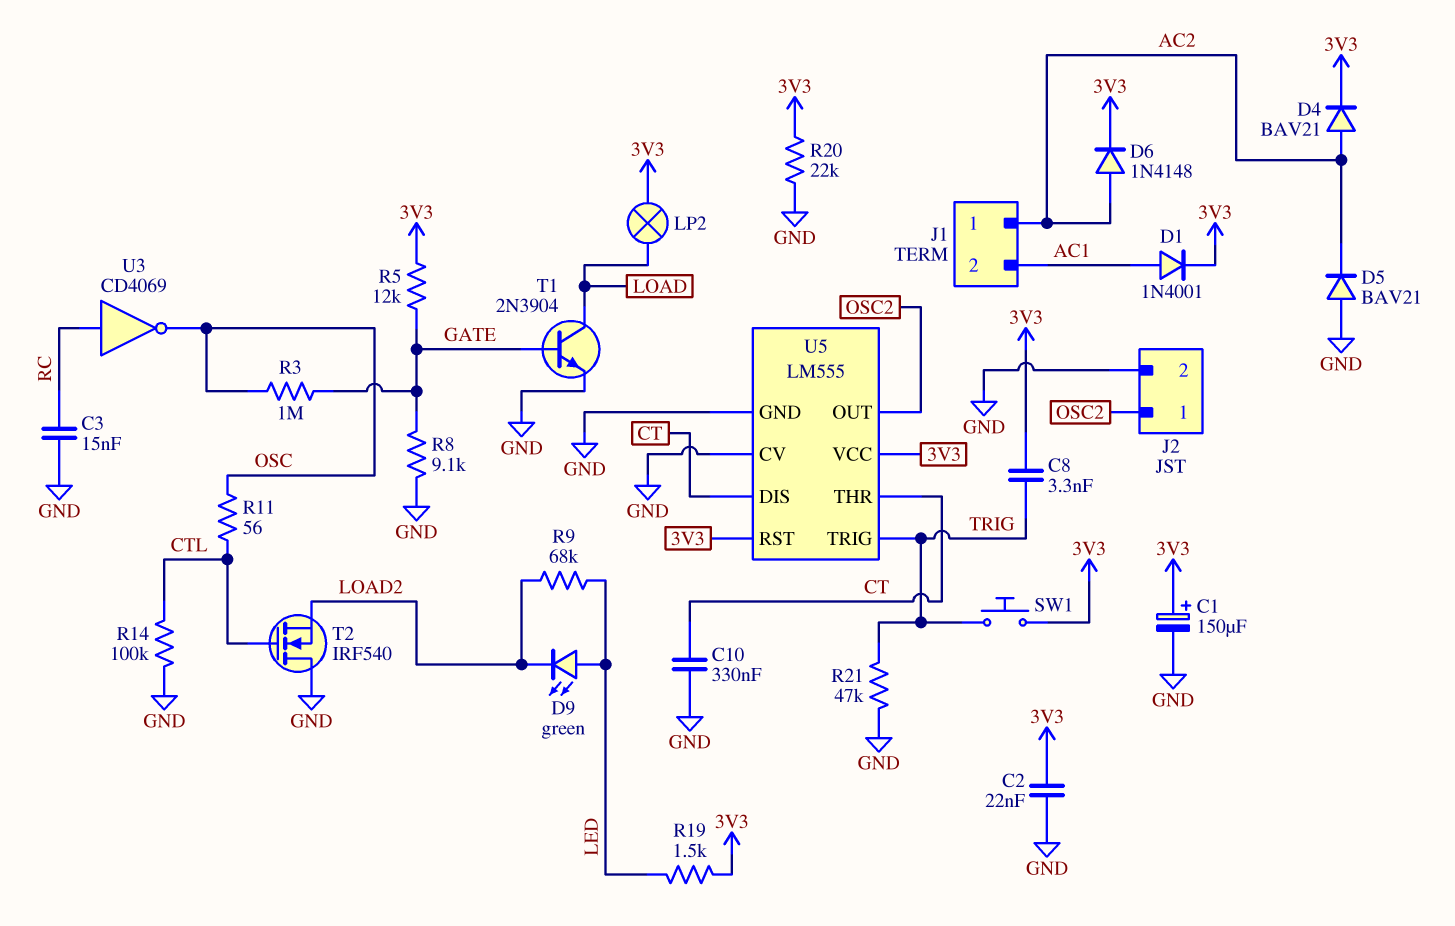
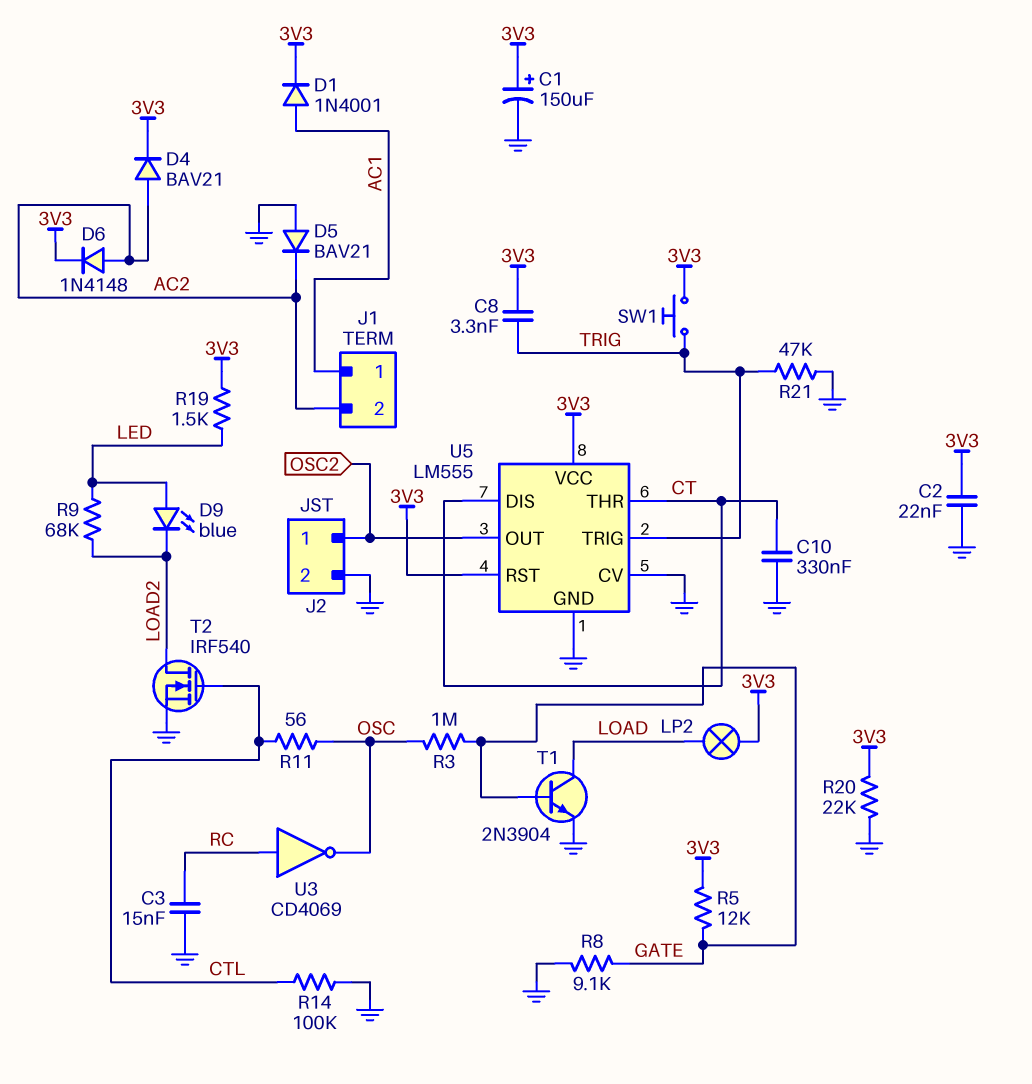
D9: LED green (A LED, K LOAD2) -> LED blue (A LED, K LOAD2)
J1 pin 1: AC2 -> AC1
J1 pin 2: AC1 -> AC2
T2: NMOS IRF540 (G CTL, D GND, S LOAD2) -> NMOS IRF540 (G CTL, D LOAD2, S GND)

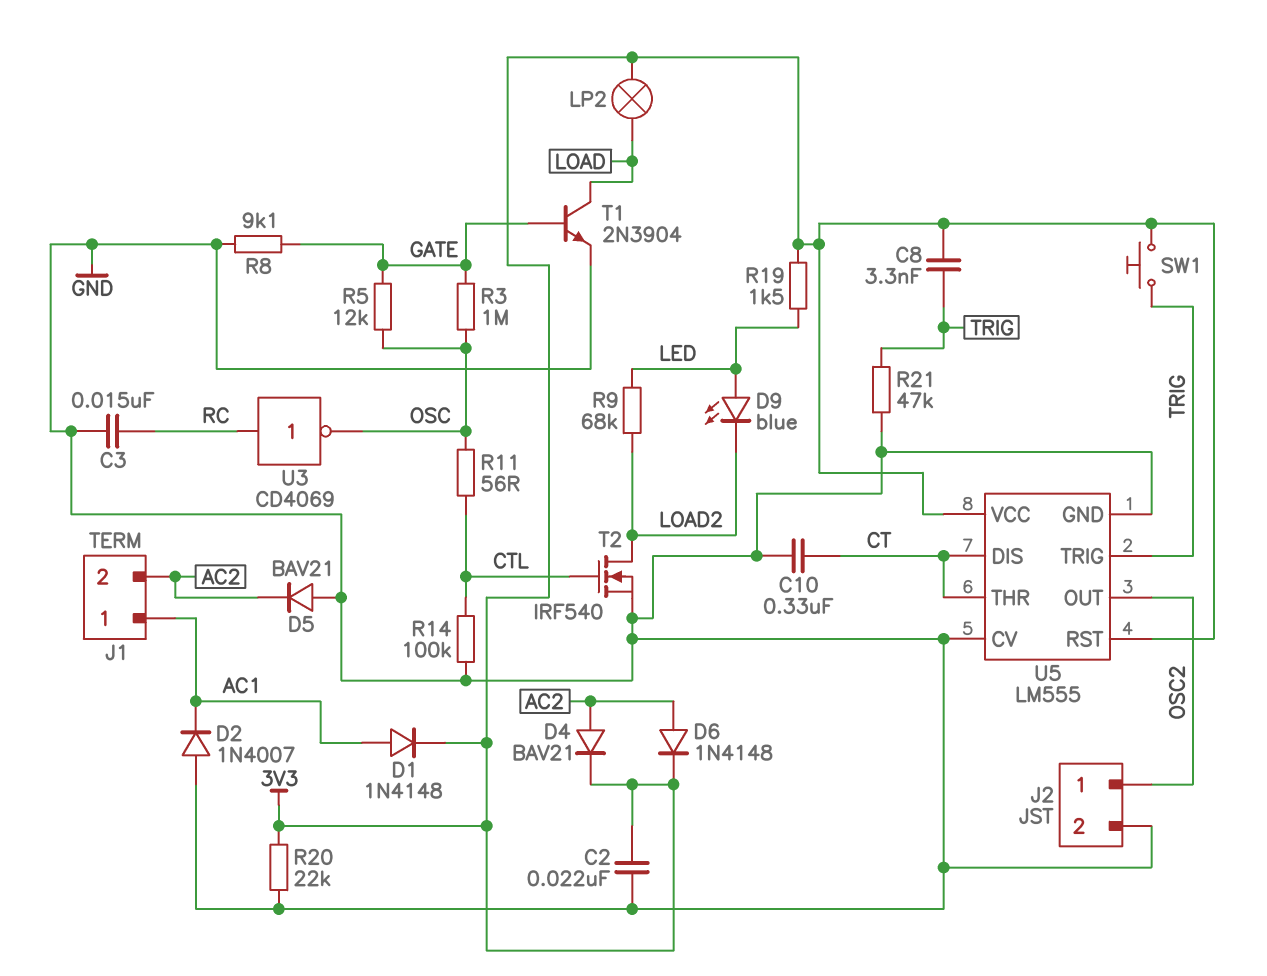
C1: 150uF (plus 3V3, minus GND) -> none
D1: diode 1N4001 (A AC1, K 3V3) -> diode 1N4148 (A AC1, K 3V3)
D2: none -> diode 1N4007 (A GND, K AC1)
R5: 12k (3V3, GATE) -> 12k (GATE, OSC)

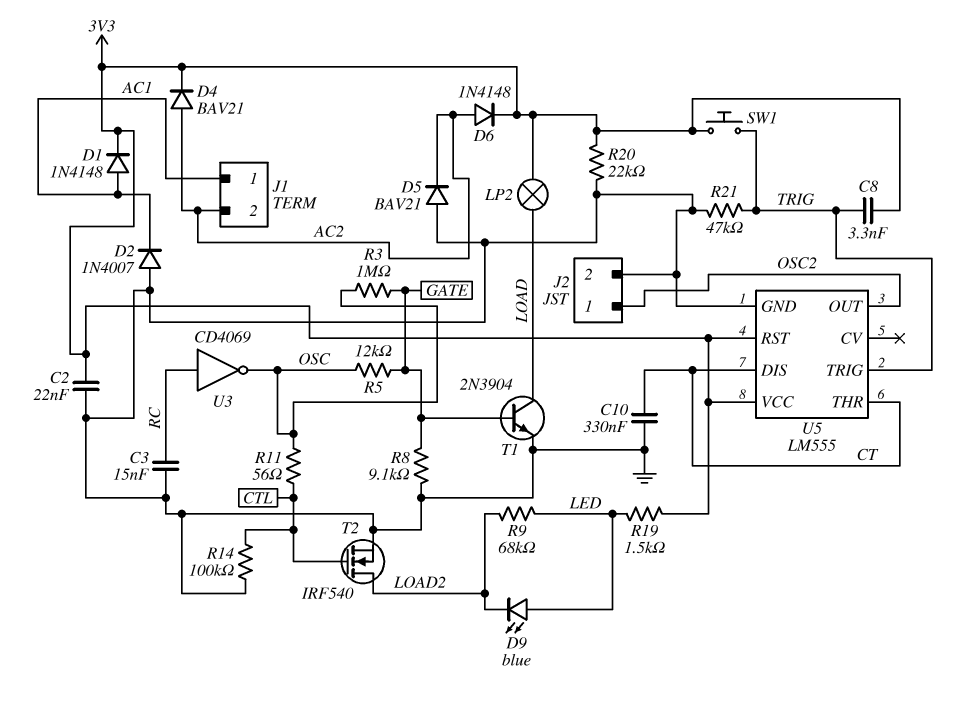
U5 pin CV: GND -> none

